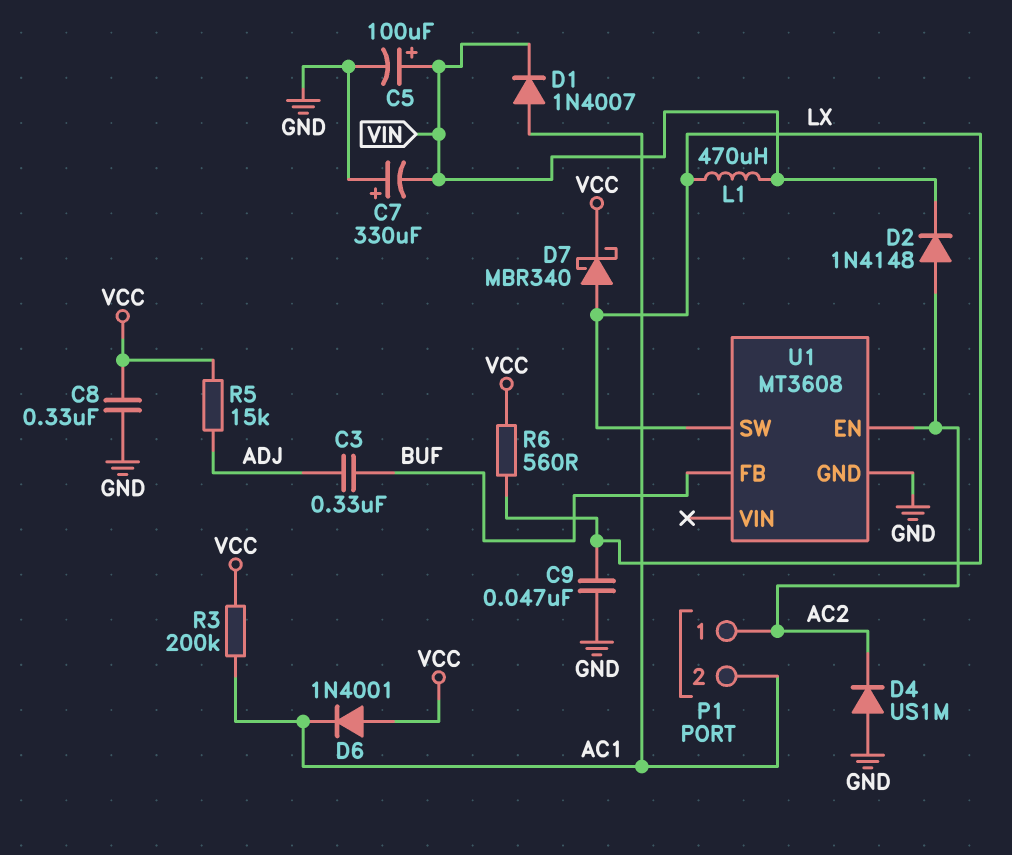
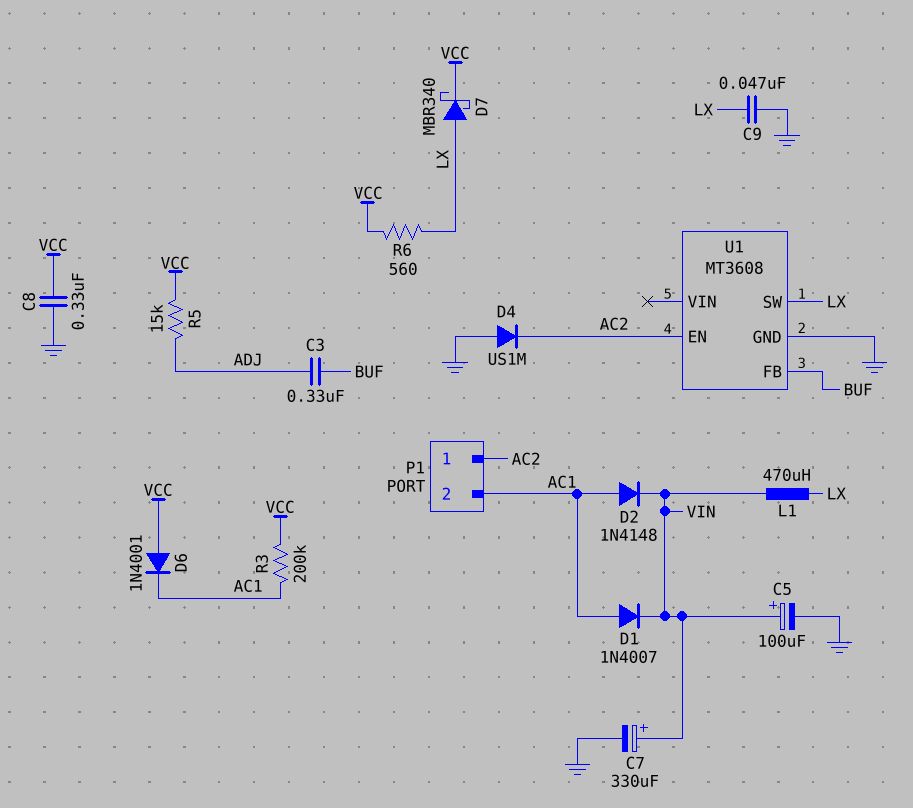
C7: 330uF (plus GND, minus VIN) -> 330uF (plus VIN, minus GND)
D2: diode 1N4148 (A AC2, K VIN) -> diode 1N4148 (A AC1, K VIN)

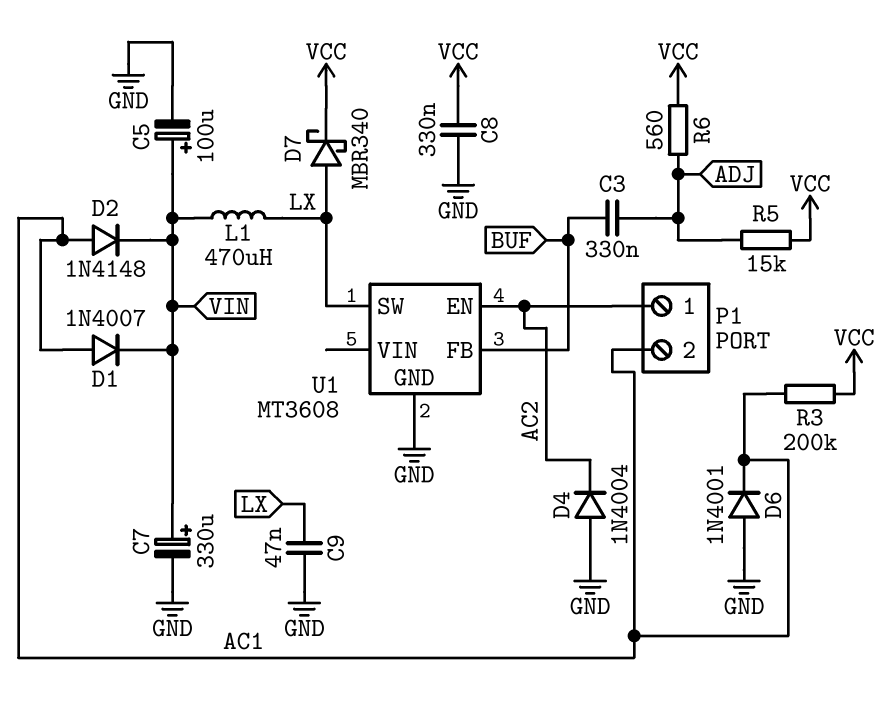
D4: diode US1M (A GND, K AC2) -> diode 1N4004 (A GND, K AC2)
D6: diode 1N4001 (A VCC, K AC1) -> diode 1N4001 (A GND, K AC1)
R6: 560 (LX, VCC) -> 560 (ADJ, VCC)

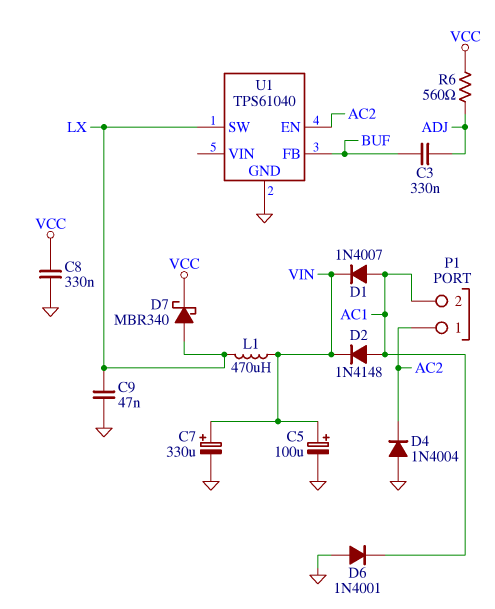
R3: 200k (AC1, VCC) -> none
R5: 15k (ADJ, VCC) -> none
U1: MT3608 -> TPS61040

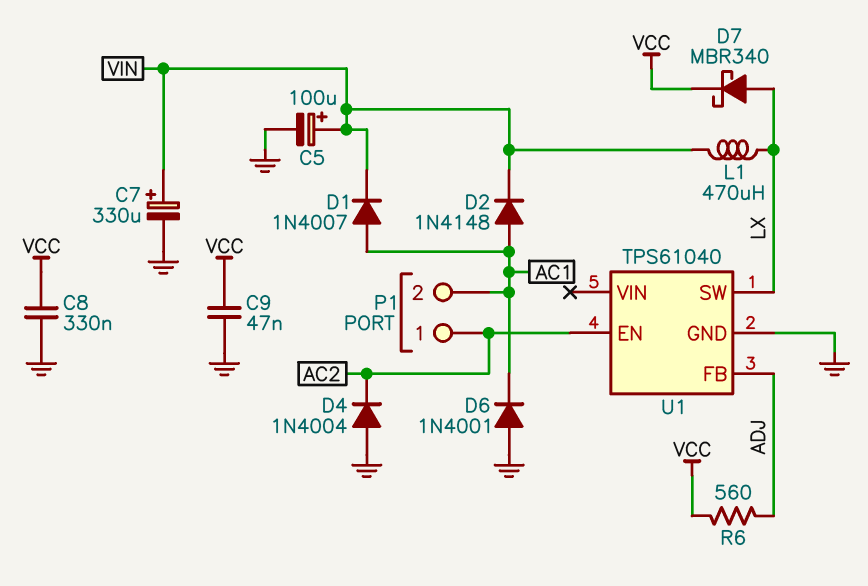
C3: 330nF (ADJ, BUF) -> none
C9: 47nF (GND, LX) -> 47nF (GND, VCC)
U1 pin FB: BUF -> ADJ

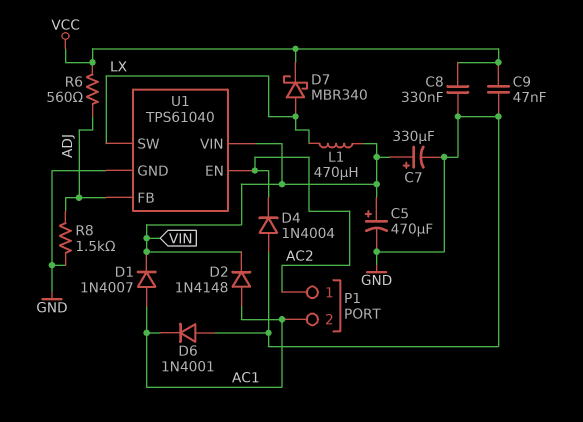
C5: 100uF (plus VIN, minus GND) -> 470uF (plus VIN, minus GND)
R8: none -> 1.5k (ADJ, GND)
U1 pin VIN: none -> VIN

